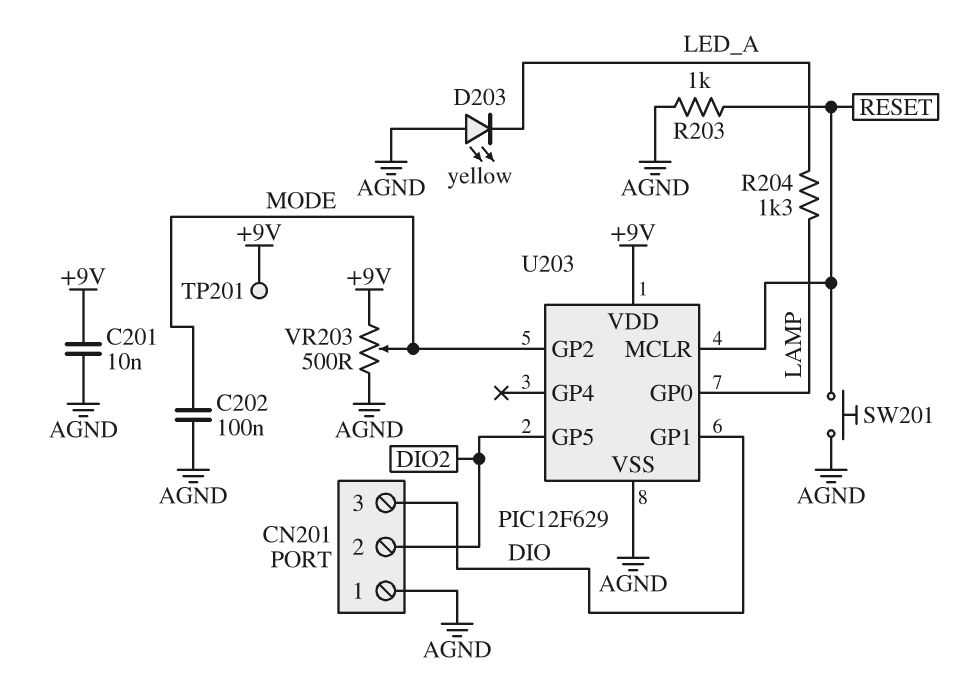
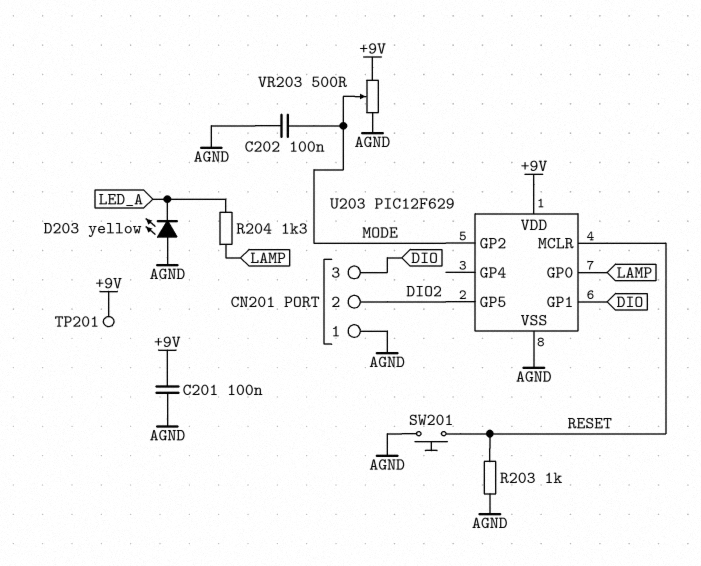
C201: 10nF (+9V, AGND) -> 100nF (+9V, AGND)

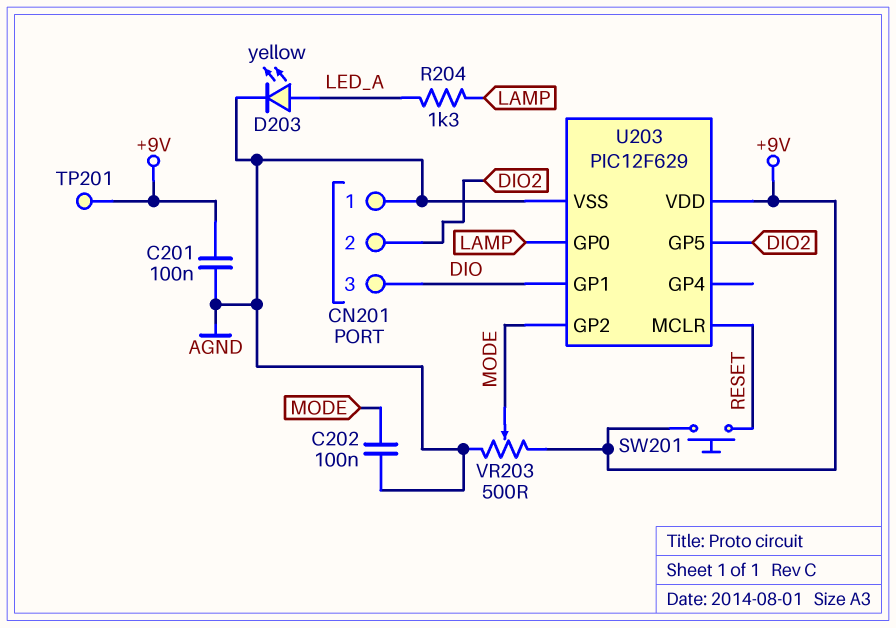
D203: LED yellow (A AGND, K LED_A) -> LED yellow (A LED_A, K AGND)
R203: 1k (AGND, RESET) -> none
SW201: button (AGND, RESET) -> button (+9V, RESET)

